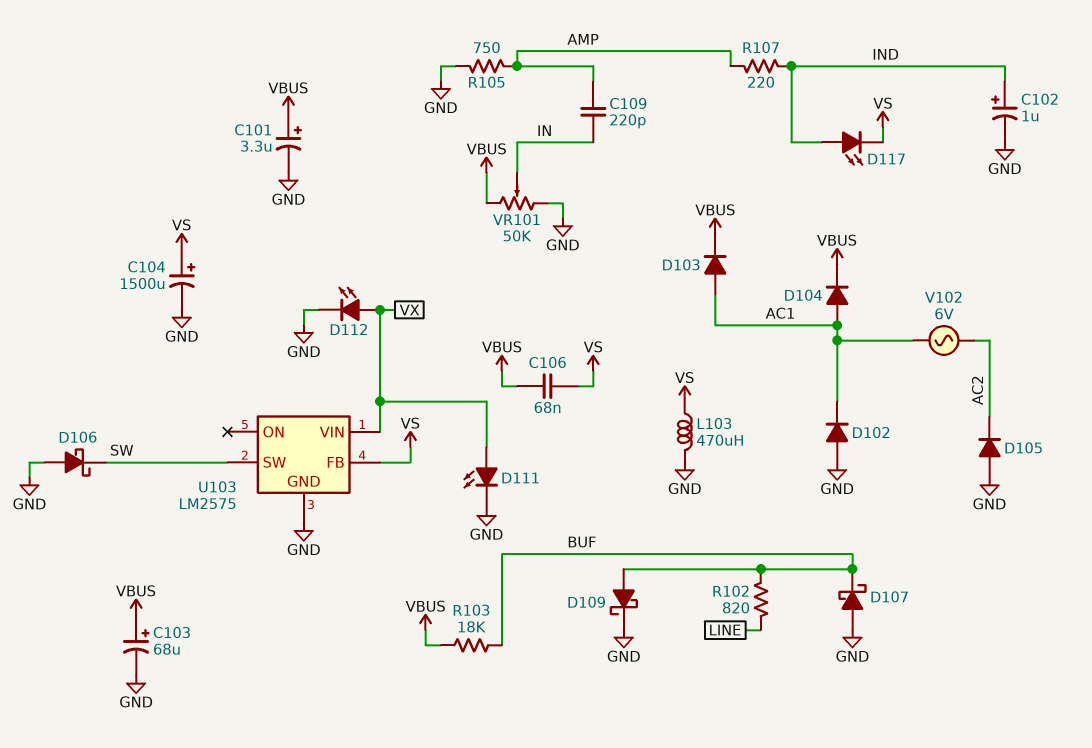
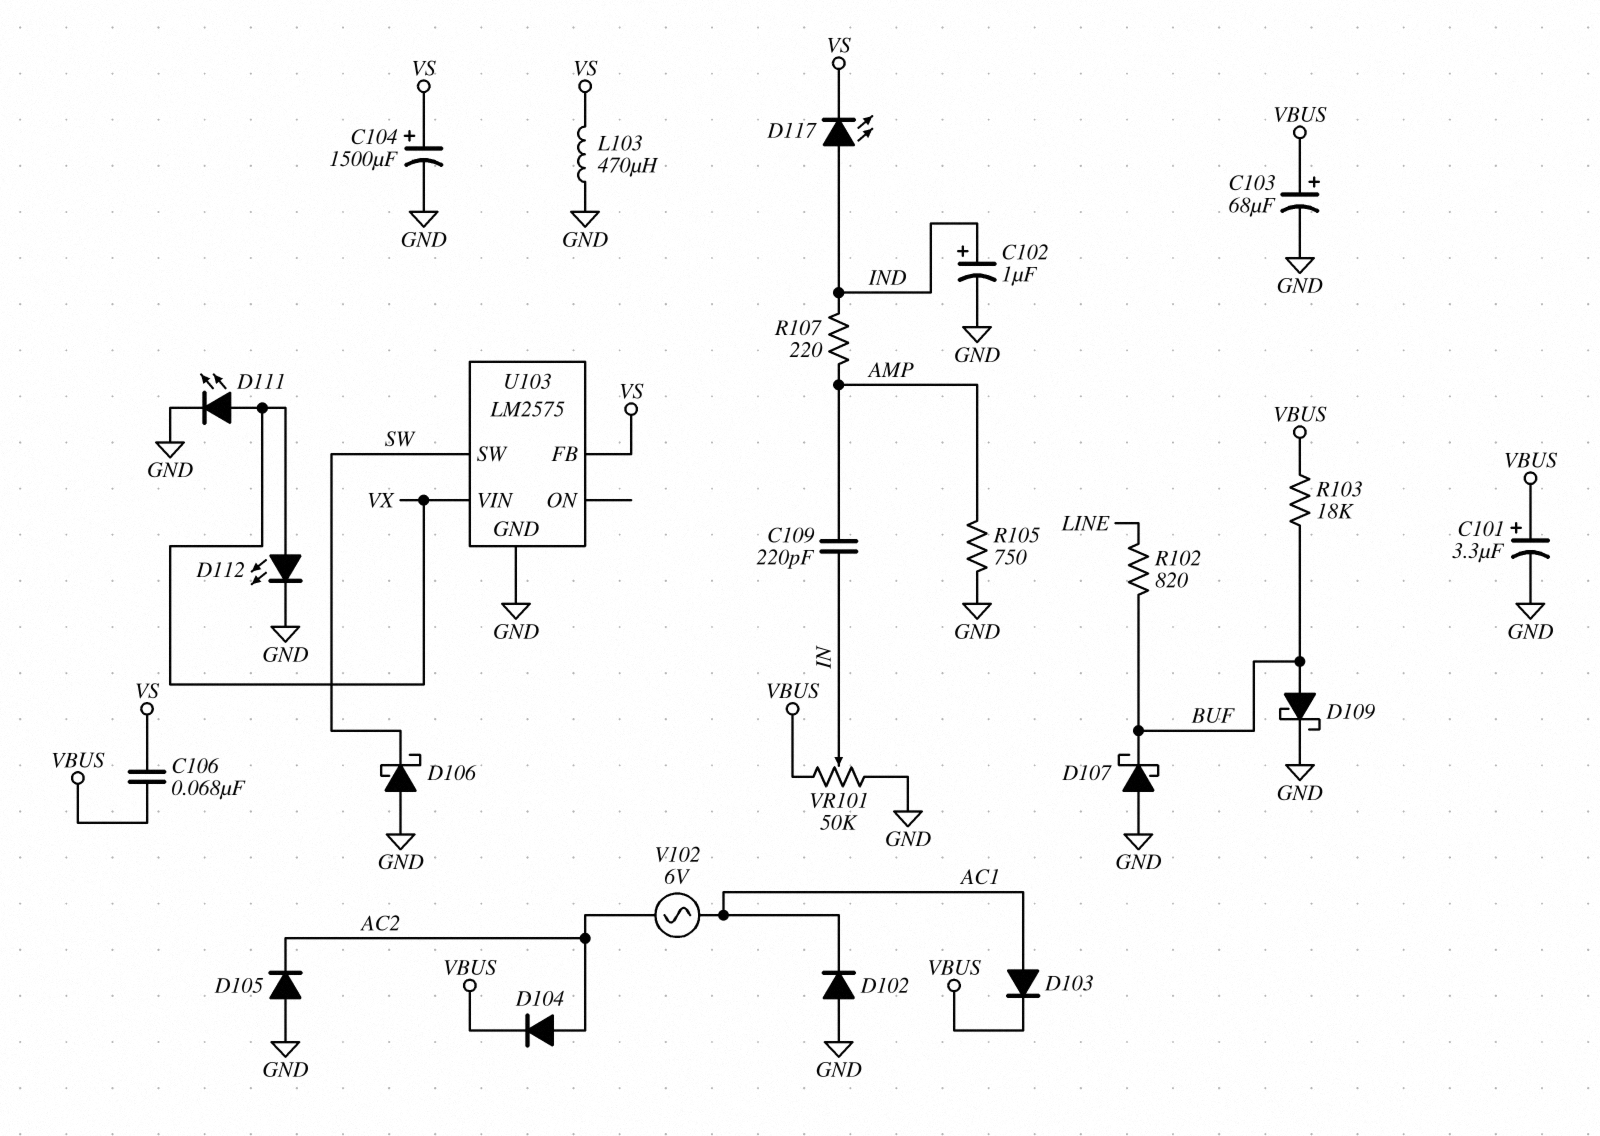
D104: diode (A AC1, K VBUS) -> diode (A AC2, K VBUS)

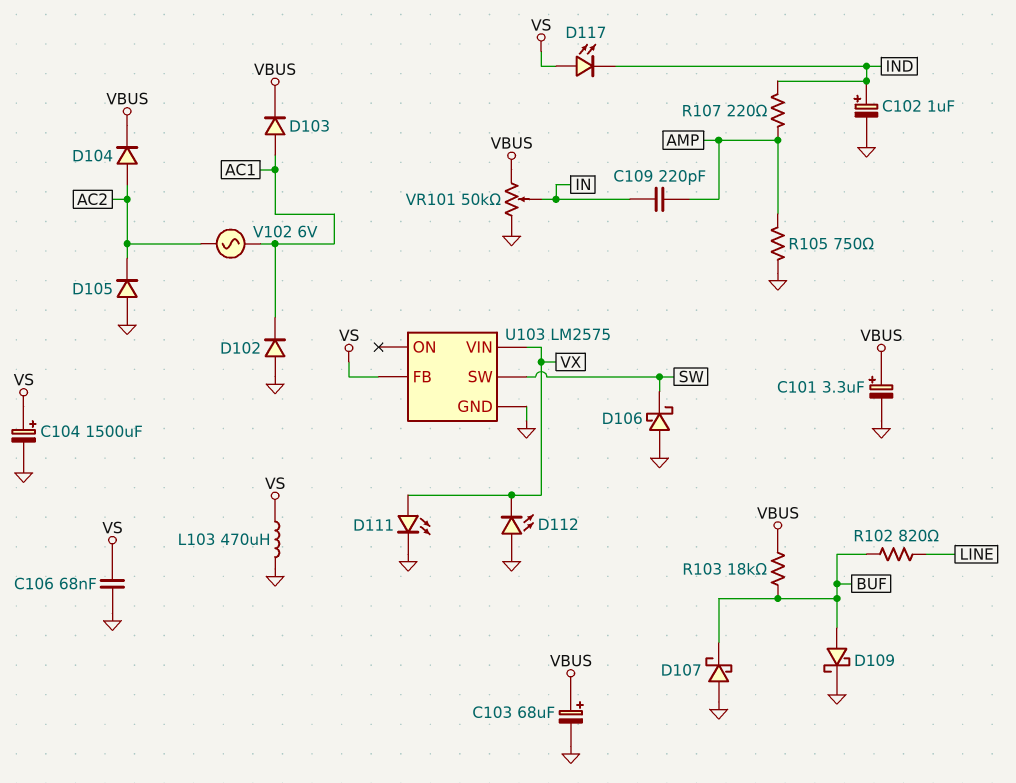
C106: 68nF (VBUS, VS) -> 68nF (GND, VS)
D112: LED (A VX, K GND) -> LED (A GND, K VX)
D117: LED (A IND, K VS) -> LED (A VS, K IND)

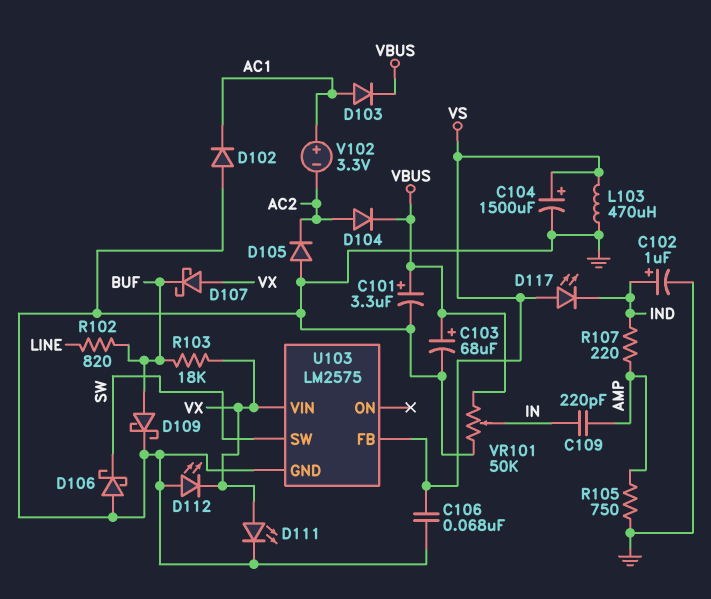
D107: schottky (A GND, K BUF) -> schottky (A VX, K BUF)
R103: 18k (BUF, VBUS) -> 18k (BUF, VX)
V102: AC 6V (AC1, AC2) -> 3.3V (plus AC1, minus AC2)

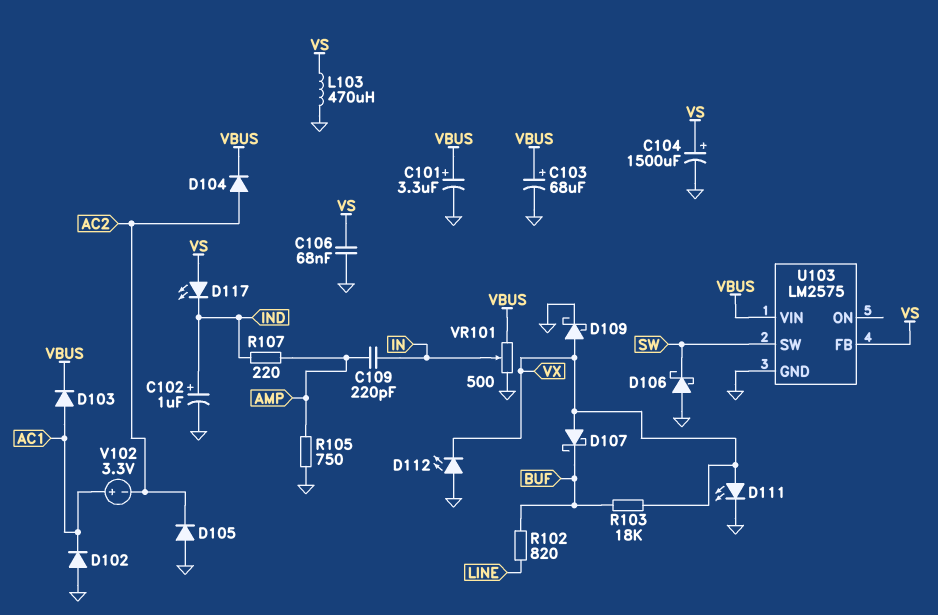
D109: schottky (A BUF, K GND) -> schottky (A VX, K GND)
U103 pin VIN: VX -> VBUS
VR101: 50k (GND, VBUS, wiper IN) -> 500 (GND, VBUS, wiper IN)

